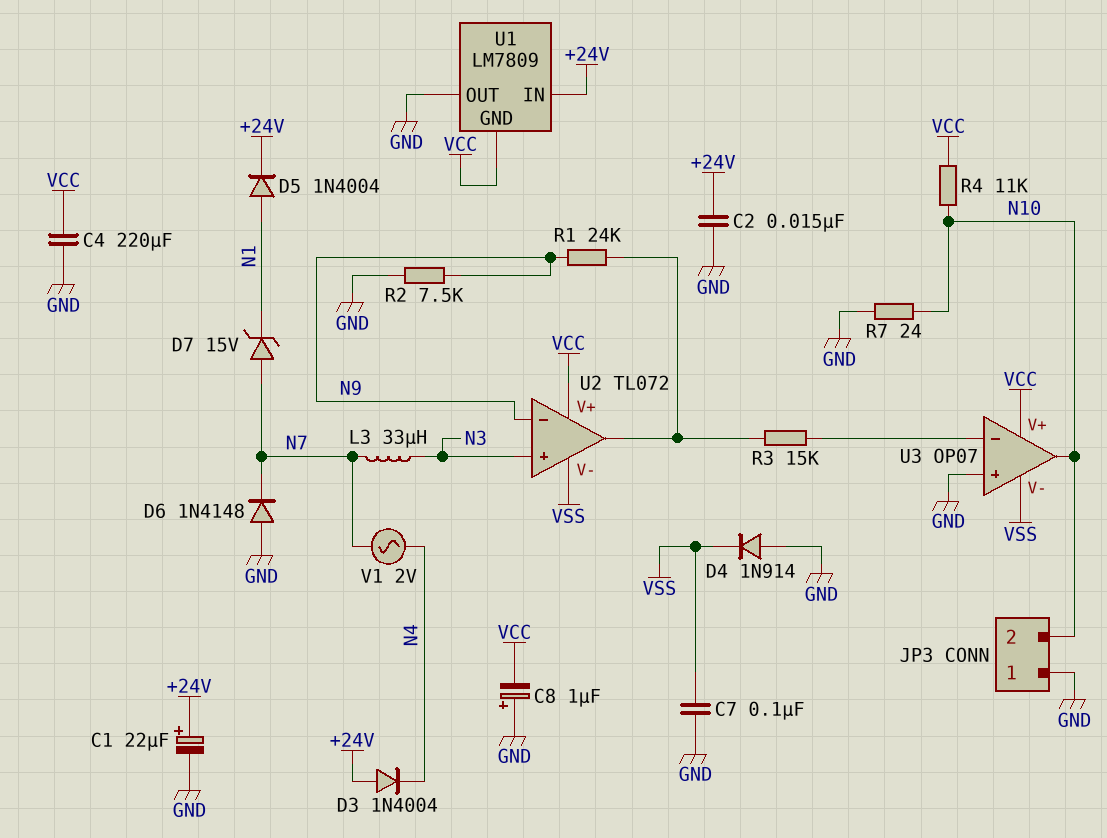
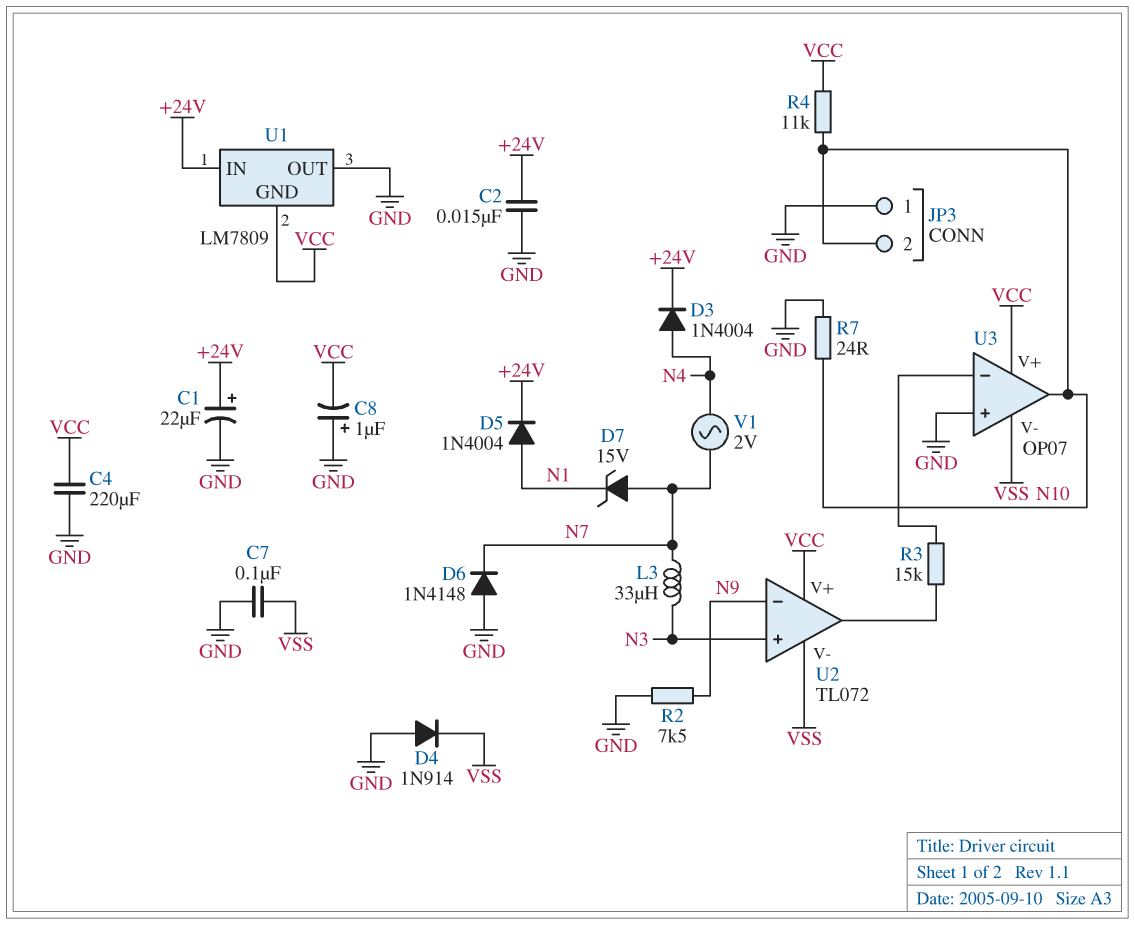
D3: diode 1N4004 (A +24V, K N4) -> diode 1N4004 (A N4, K +24V)
R1: 24k (N9, U2/out) -> none

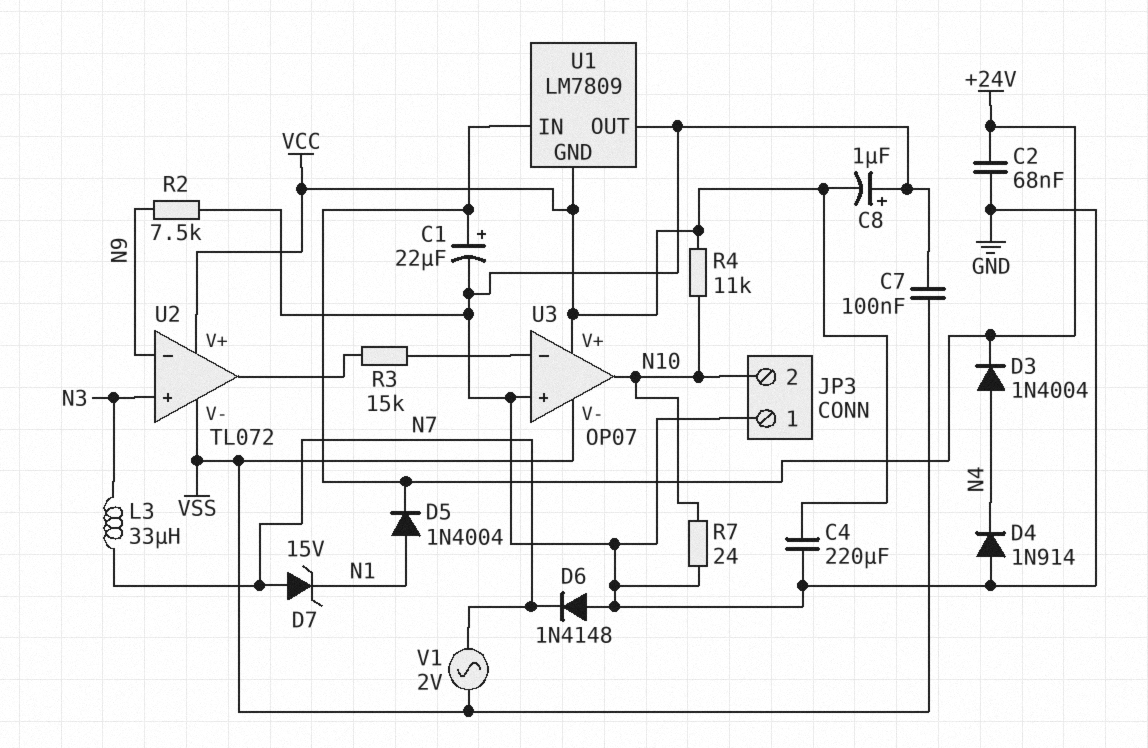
C2: 15nF (+24V, GND) -> 68nF (+24V, GND)
D4: diode 1N914 (A GND, K VSS) -> diode 1N914 (A GND, K N4)
V1: AC 2V (N4, N7) -> AC 2V (N7, VSS)

